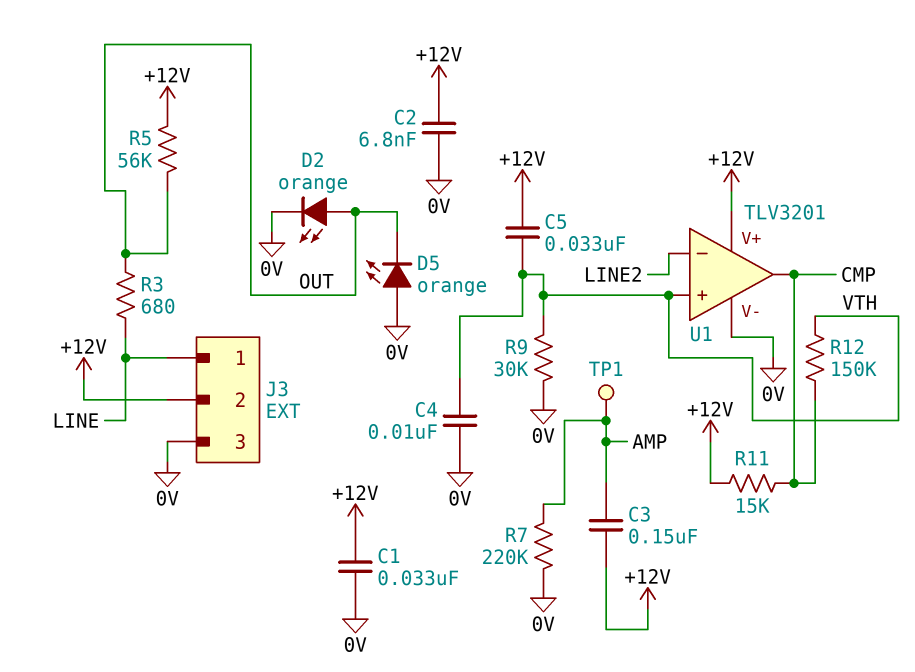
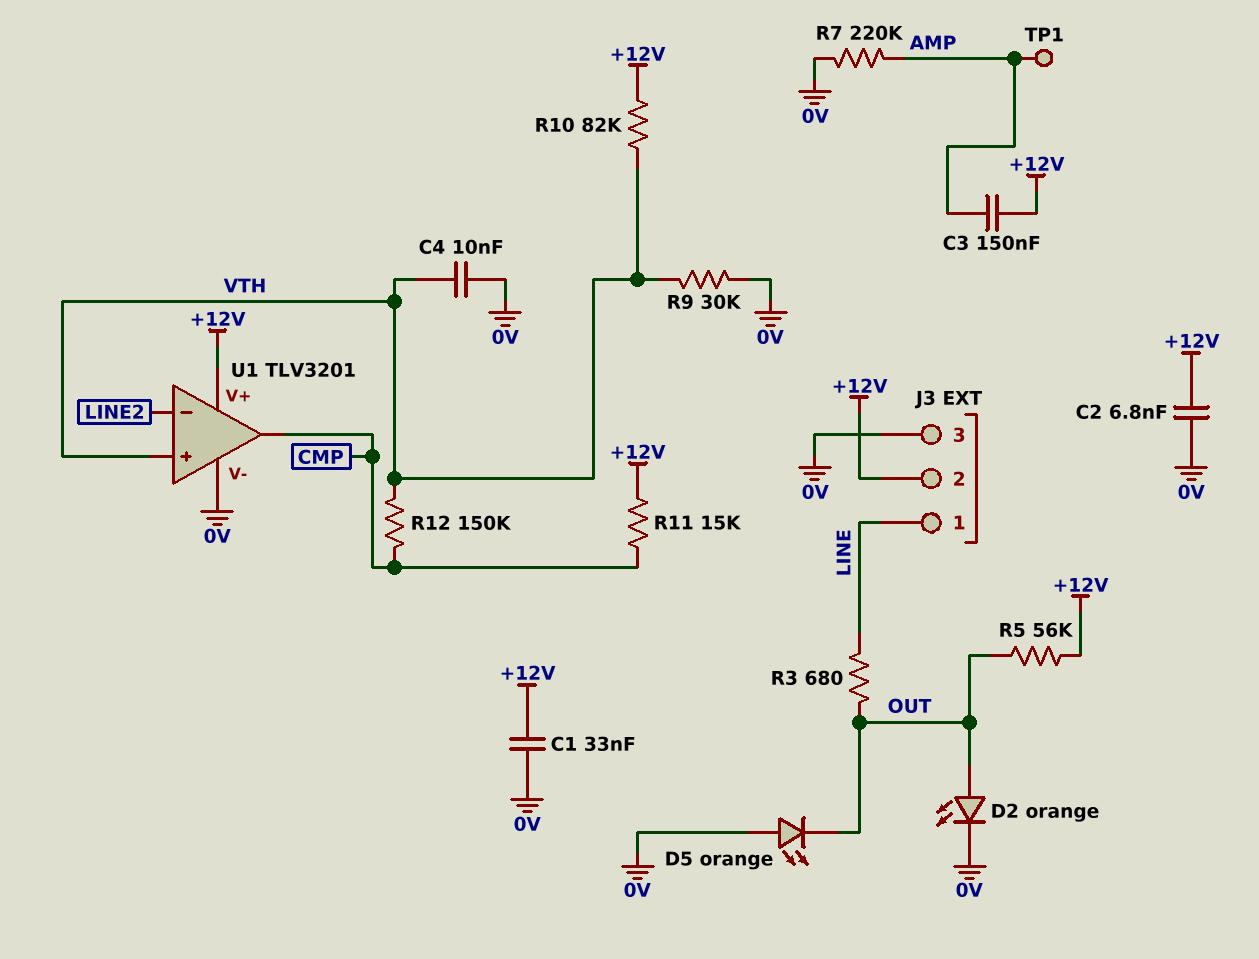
C5: 33nF (+12V, VTH) -> none
R10: none -> 82k (+12V, VTH)

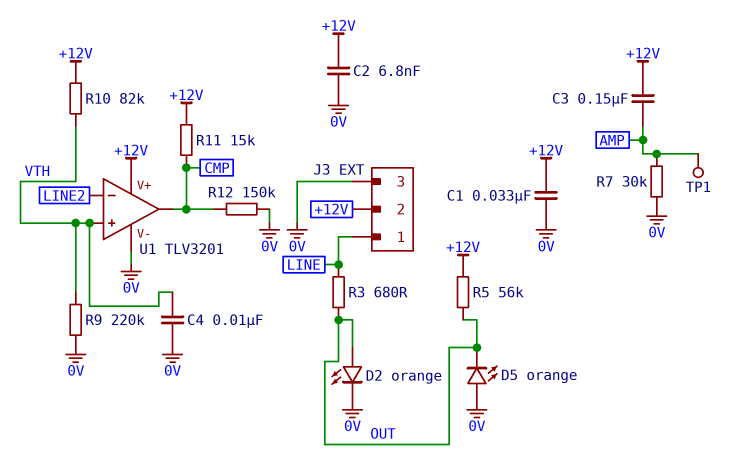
R7: 220k (0V, AMP) -> 30k (0V, AMP)
R9: 30k (0V, VTH) -> 220k (0V, VTH)
R12: 150k (CMP, VTH) -> 150k (0V, CMP)

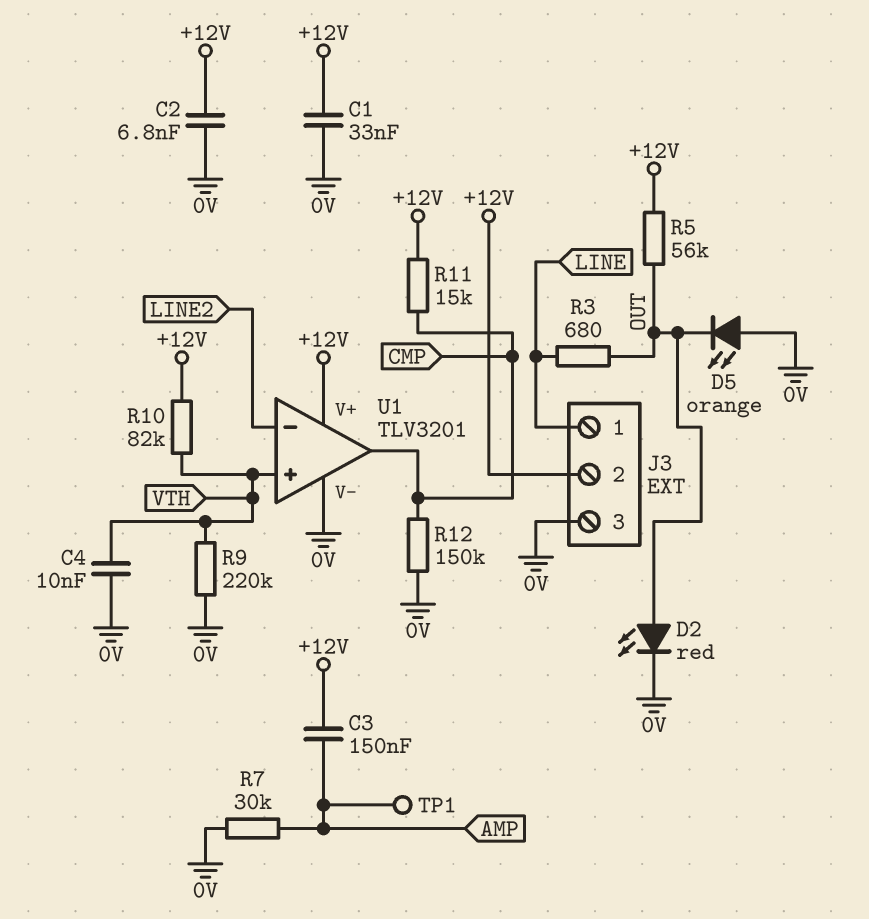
D2: LED orange (A OUT, K 0V) -> LED red (A OUT, K 0V)

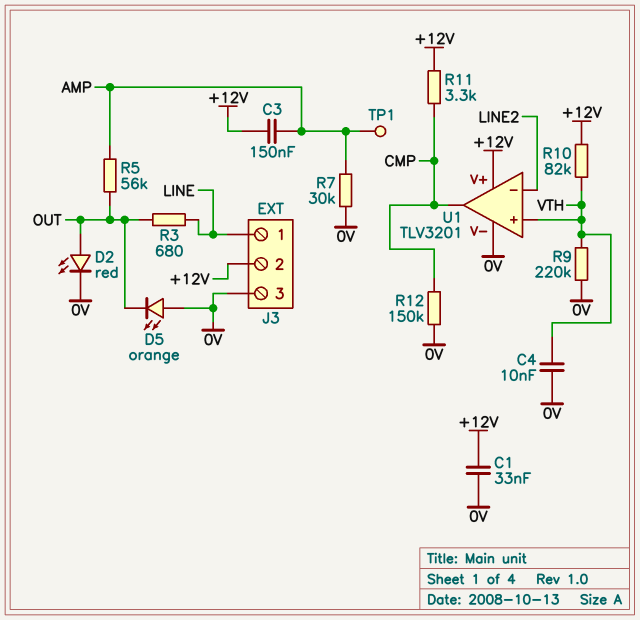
C2: 6.8nF (+12V, 0V) -> none
R5: 56k (+12V, OUT) -> 56k (AMP, OUT)
R11: 15k (+12V, CMP) -> 3.3k (+12V, CMP)

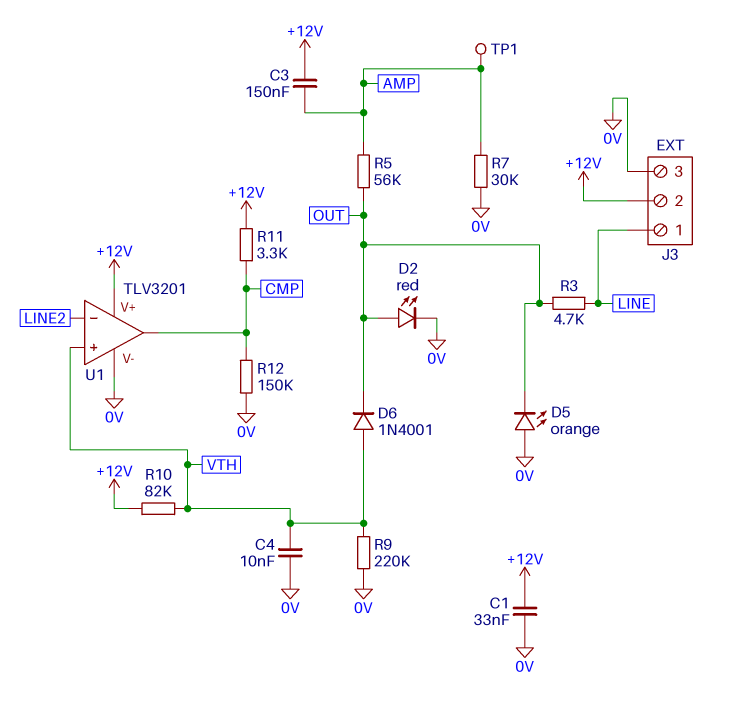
D6: none -> diode 1N4001 (A VTH, K OUT)
R3: 680 (LINE, OUT) -> 4.7k (LINE, OUT)

